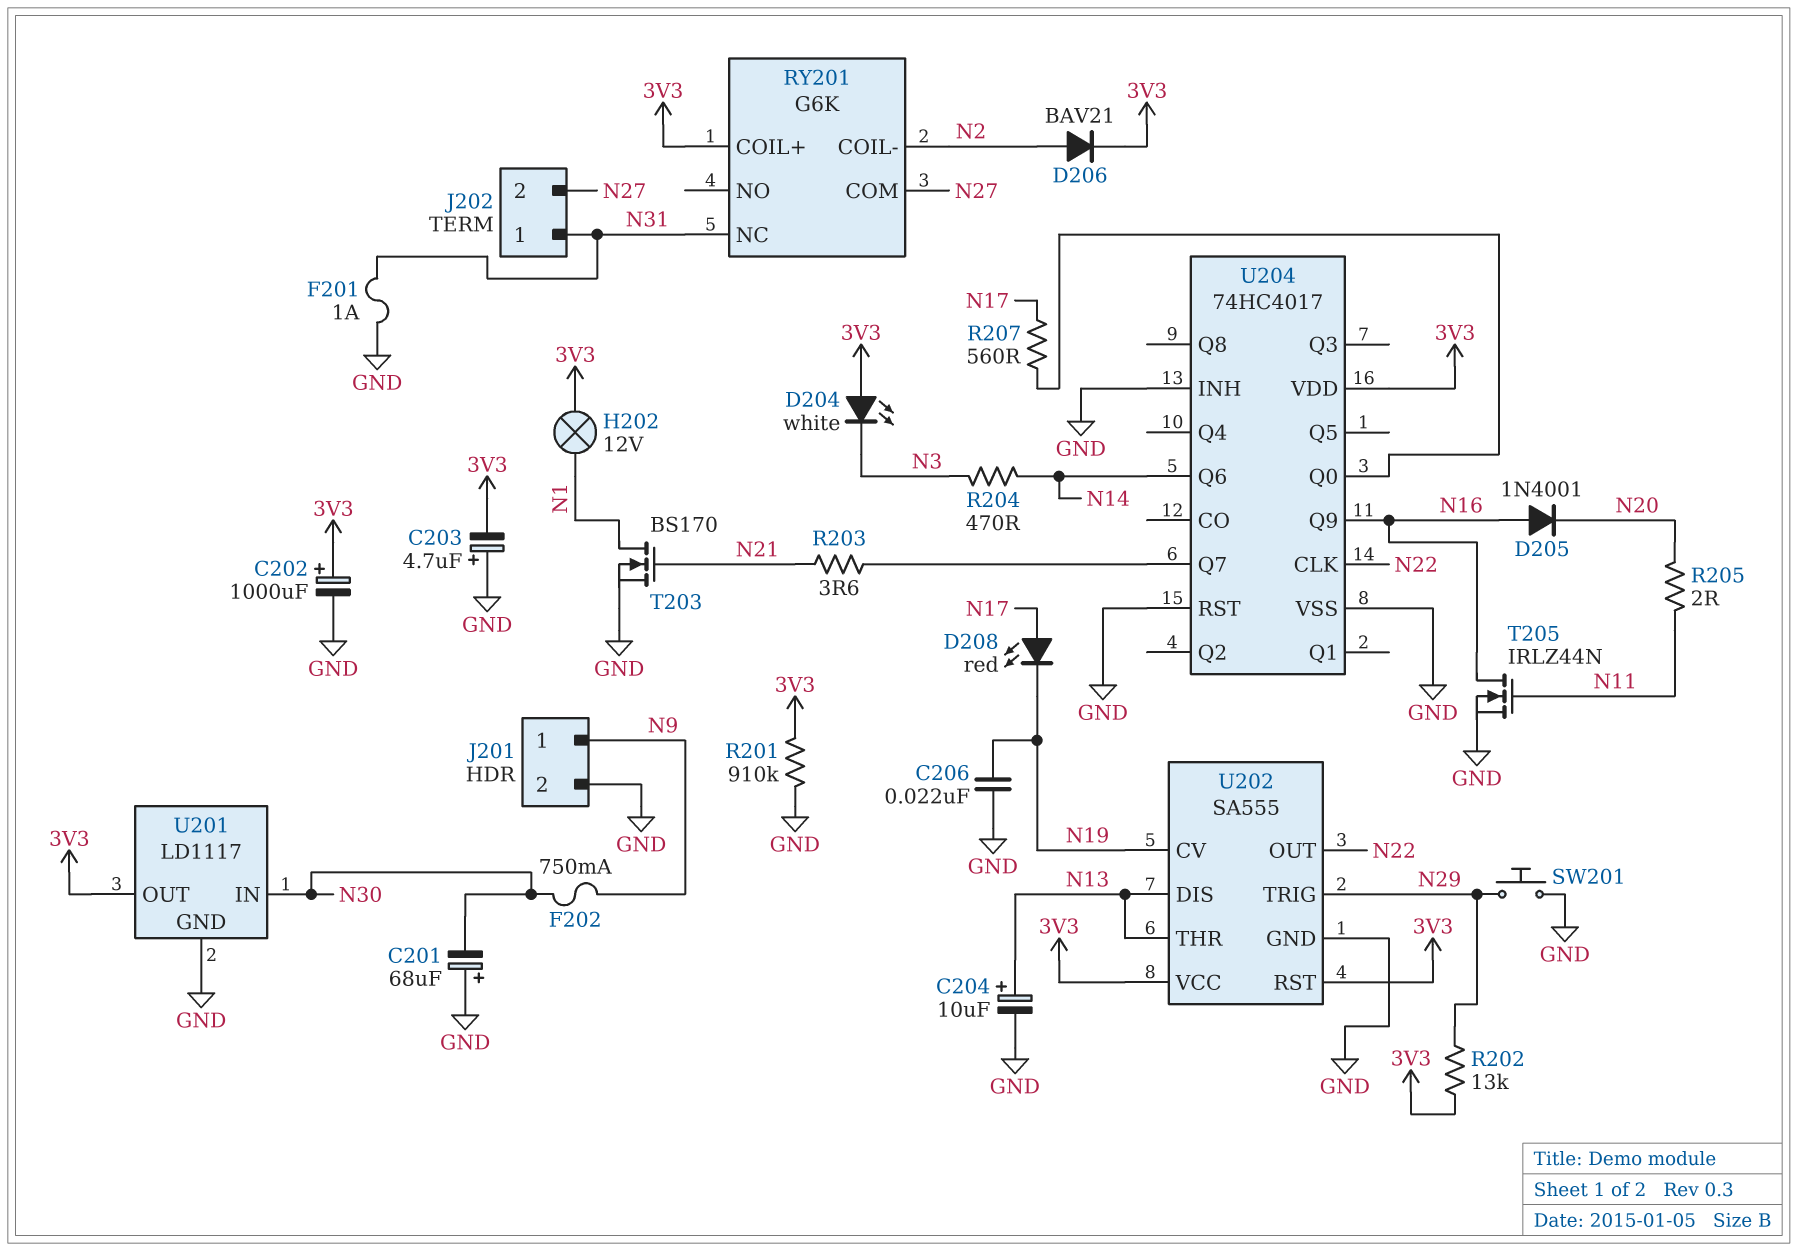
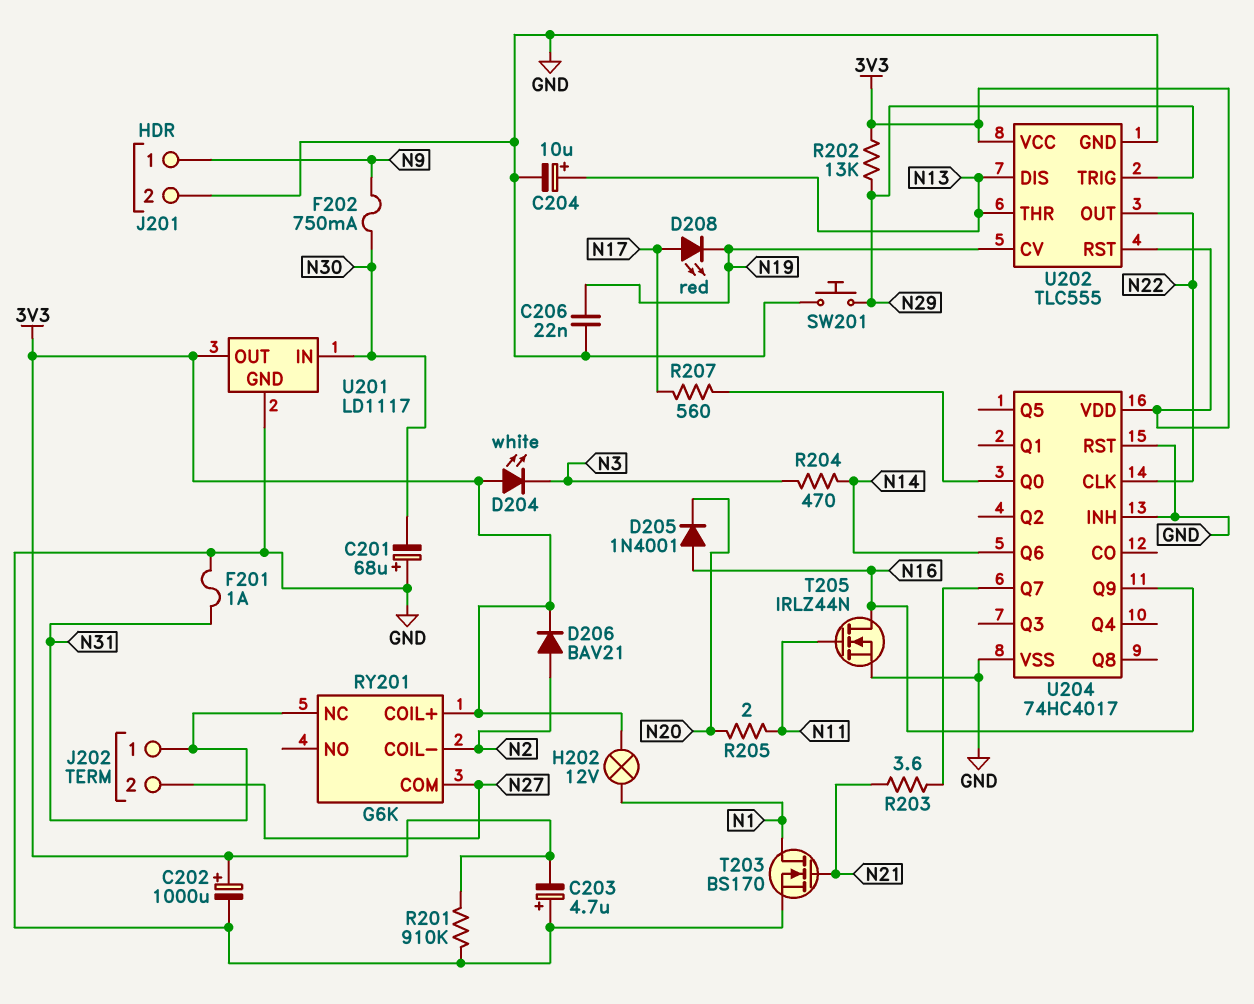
U202: SA555 -> TLC555

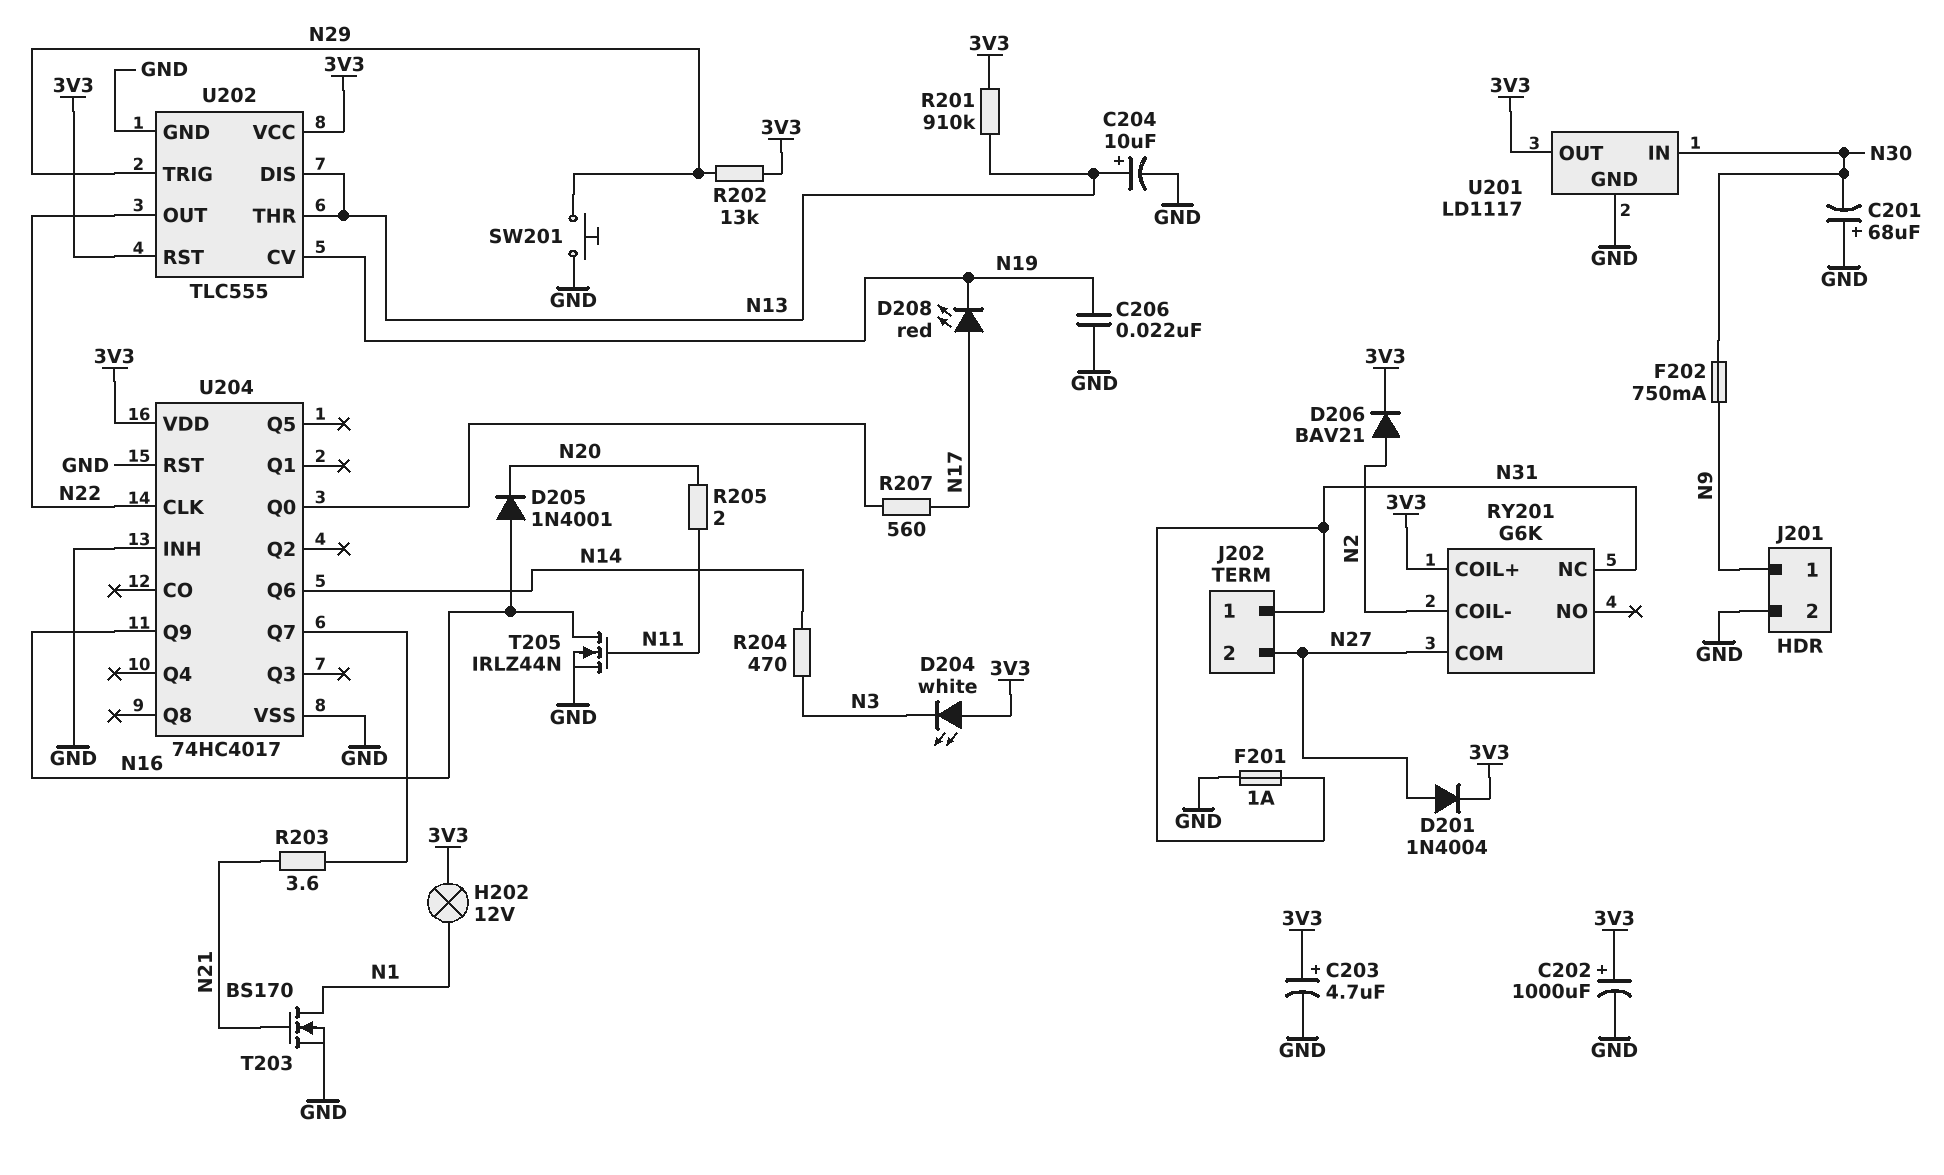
C203: 4.7uF (plus GND, minus 3V3) -> 4.7uF (plus 3V3, minus GND)
D201: none -> diode 1N4004 (A N27, K 3V3)
R201: 910k (3V3, GND) -> 910k (3V3, N13)

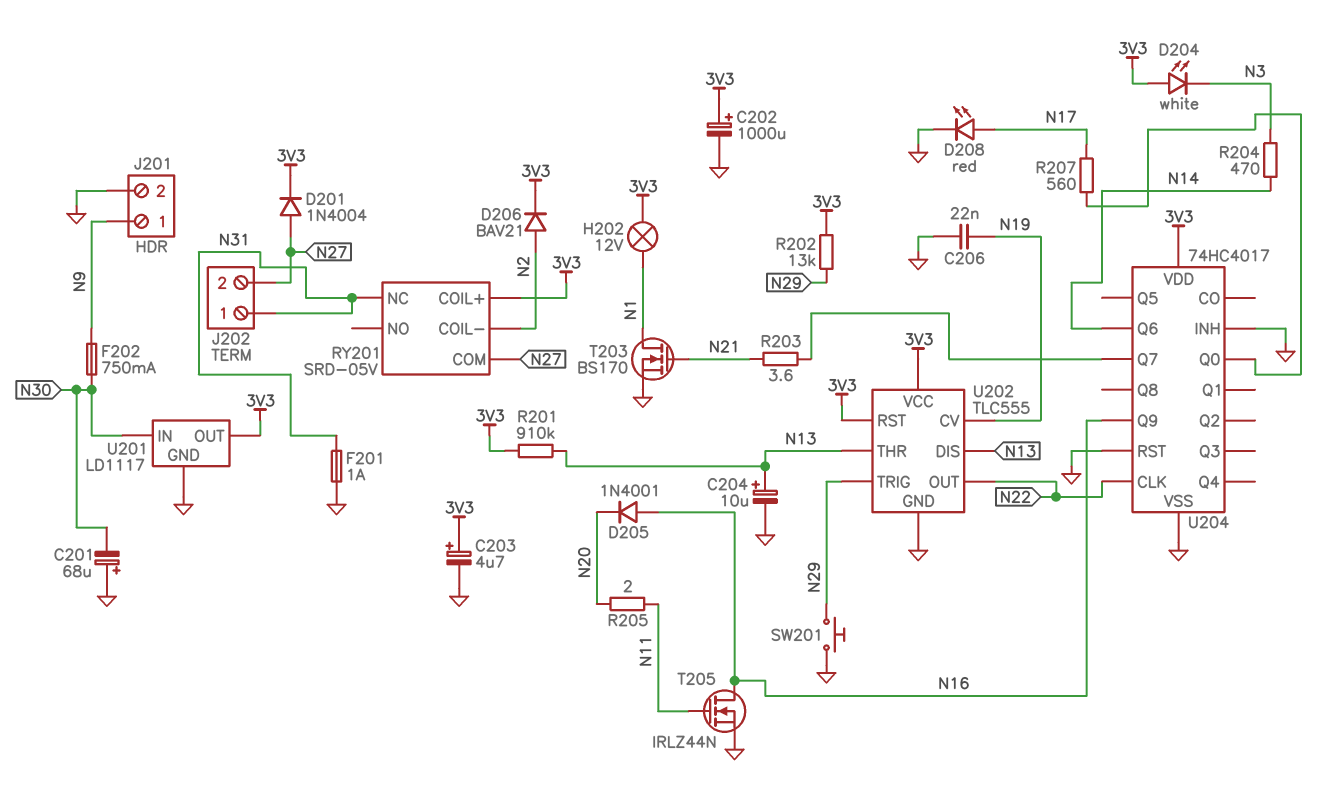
D208: LED red (A N17, K N19) -> LED red (A N17, K GND)
RY201: G6K -> SRD-05V

